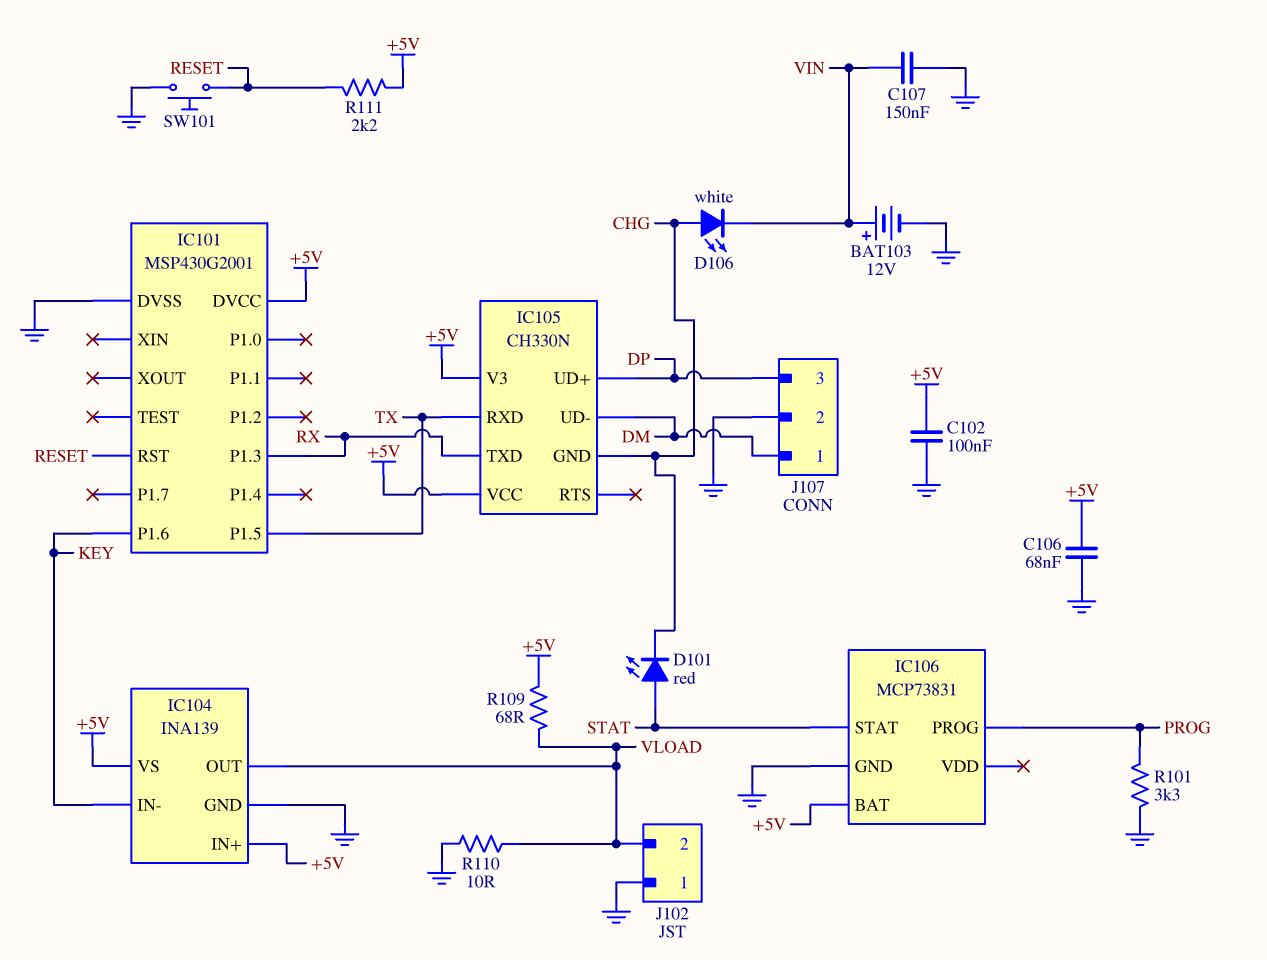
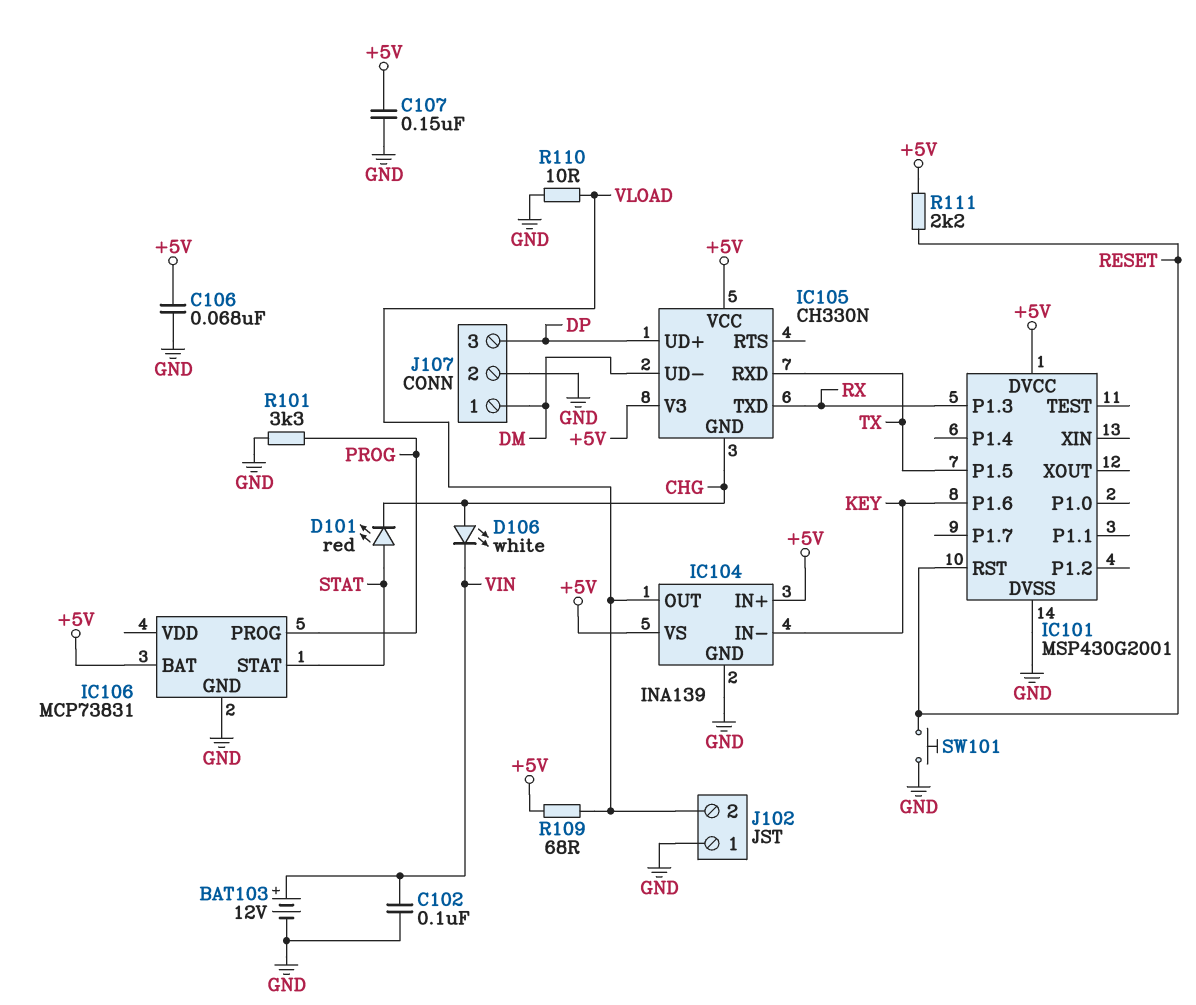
C102: 100nF (+5V, GND) -> 100nF (GND, VIN)
C107: 150nF (GND, VIN) -> 150nF (+5V, GND)

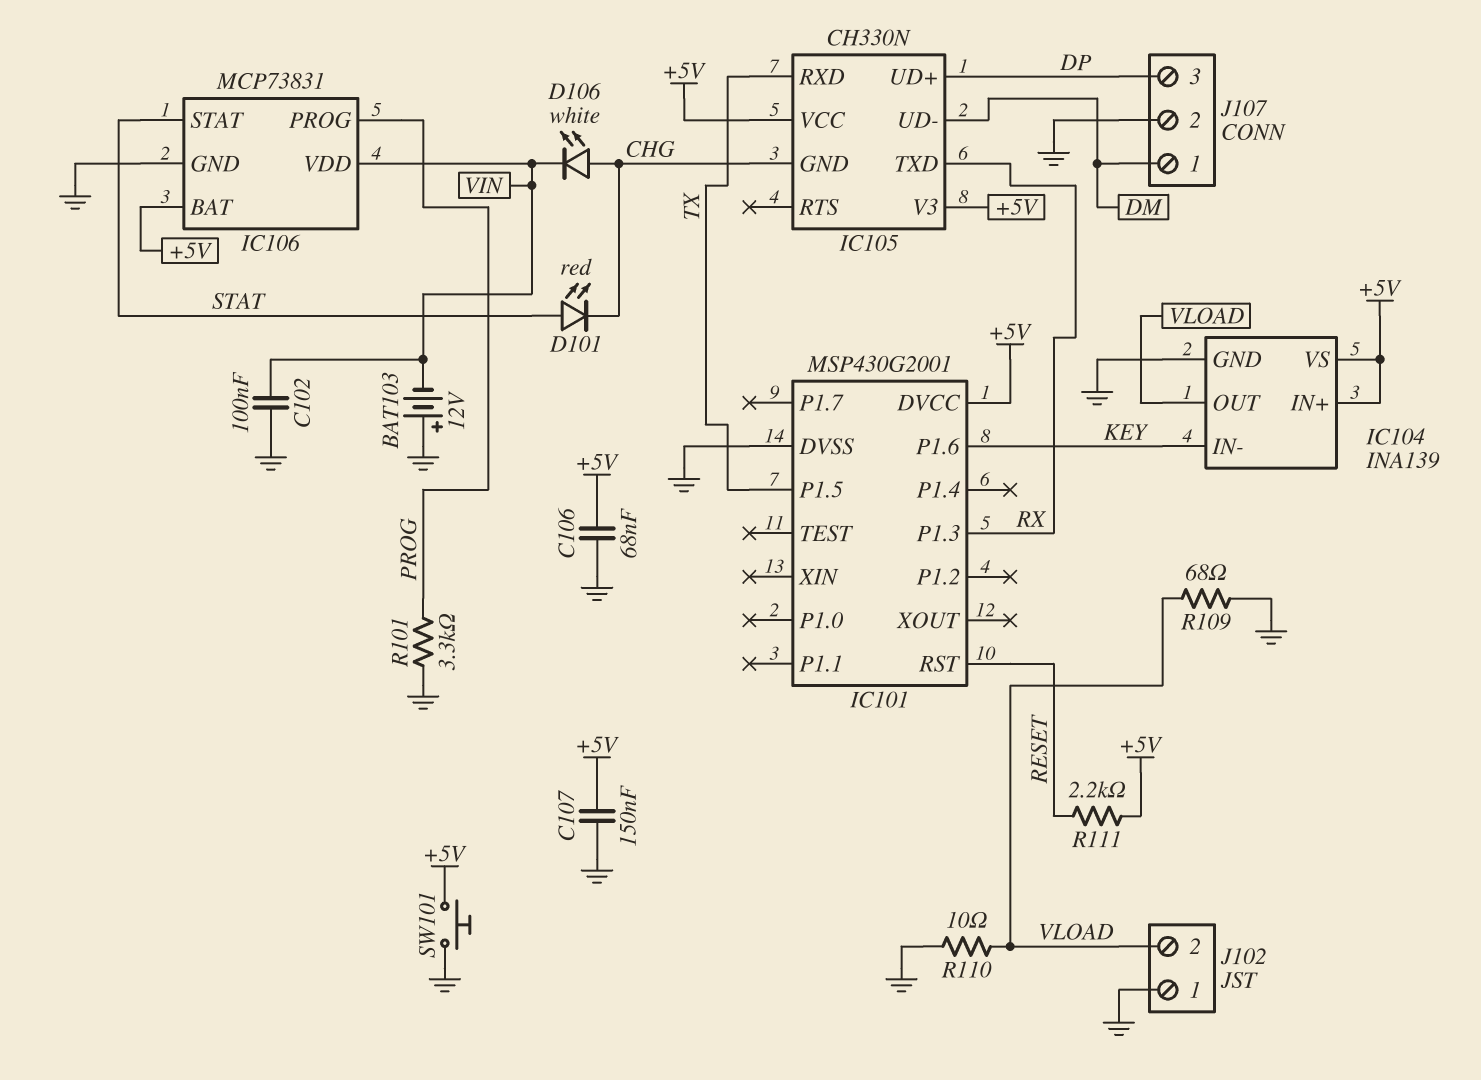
BAT103: 12V (plus VIN, minus GND) -> 12V (plus GND, minus VIN)
IC106 pin VDD: none -> VIN
R109: 68 (+5V, VLOAD) -> 68 (GND, VLOAD)
SW101: button (GND, RESET) -> button (+5V, GND)

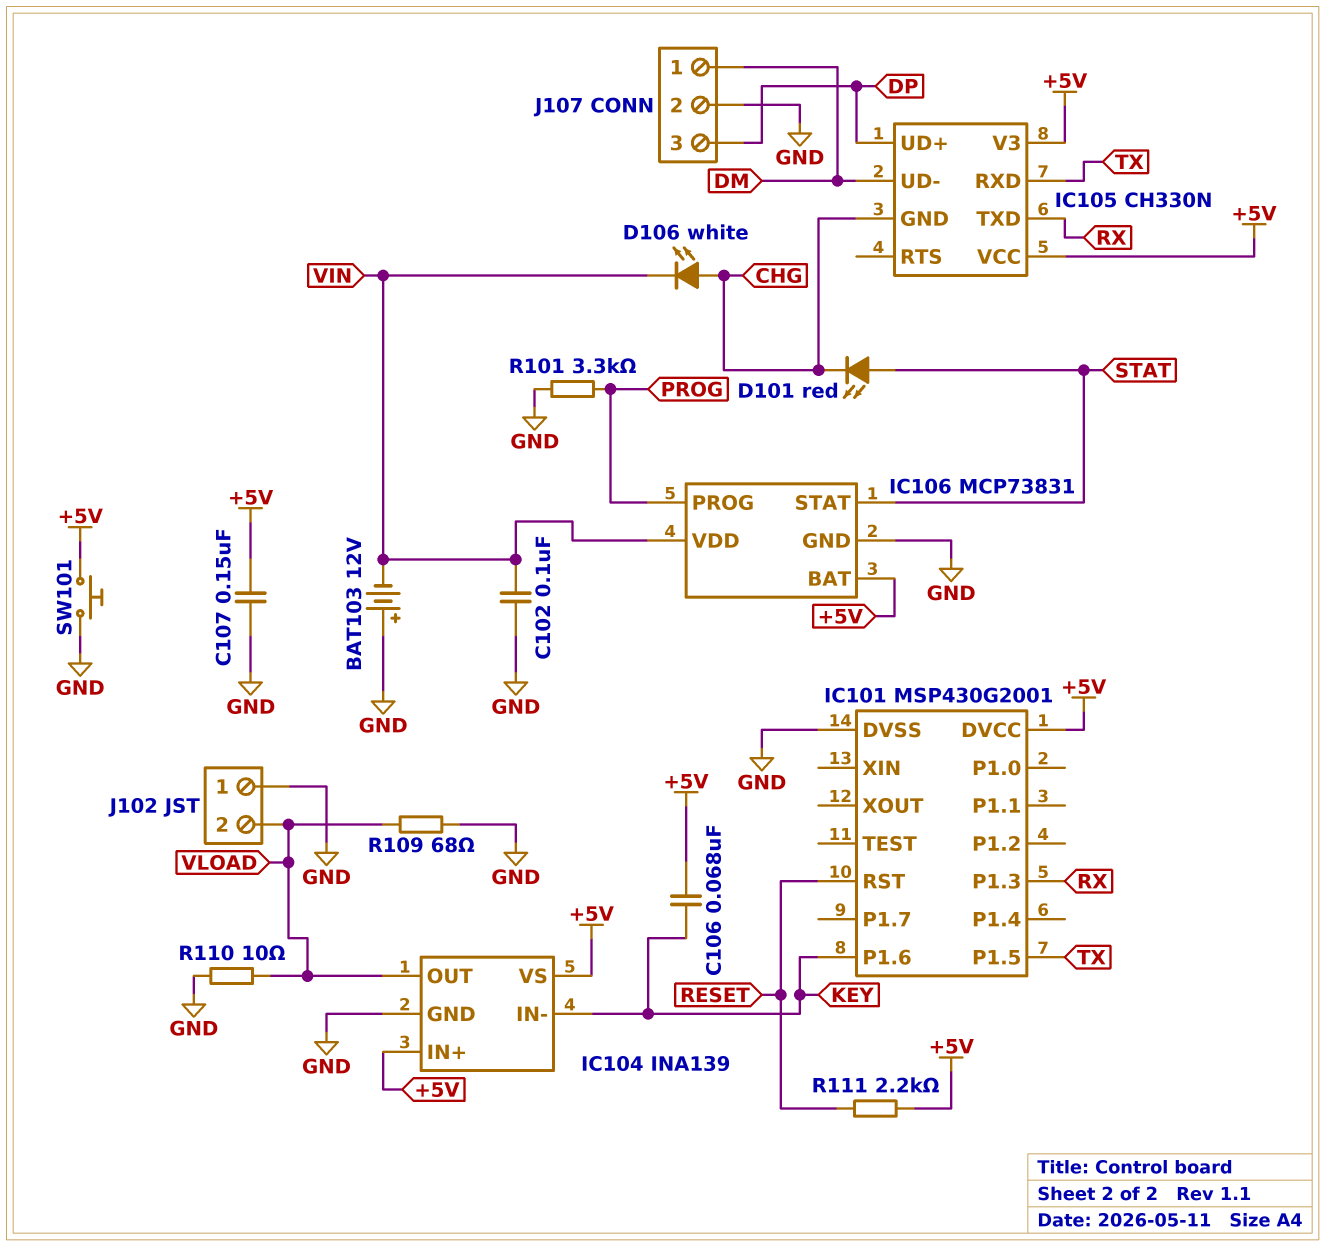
C106: 68nF (+5V, GND) -> 68nF (+5V, KEY)

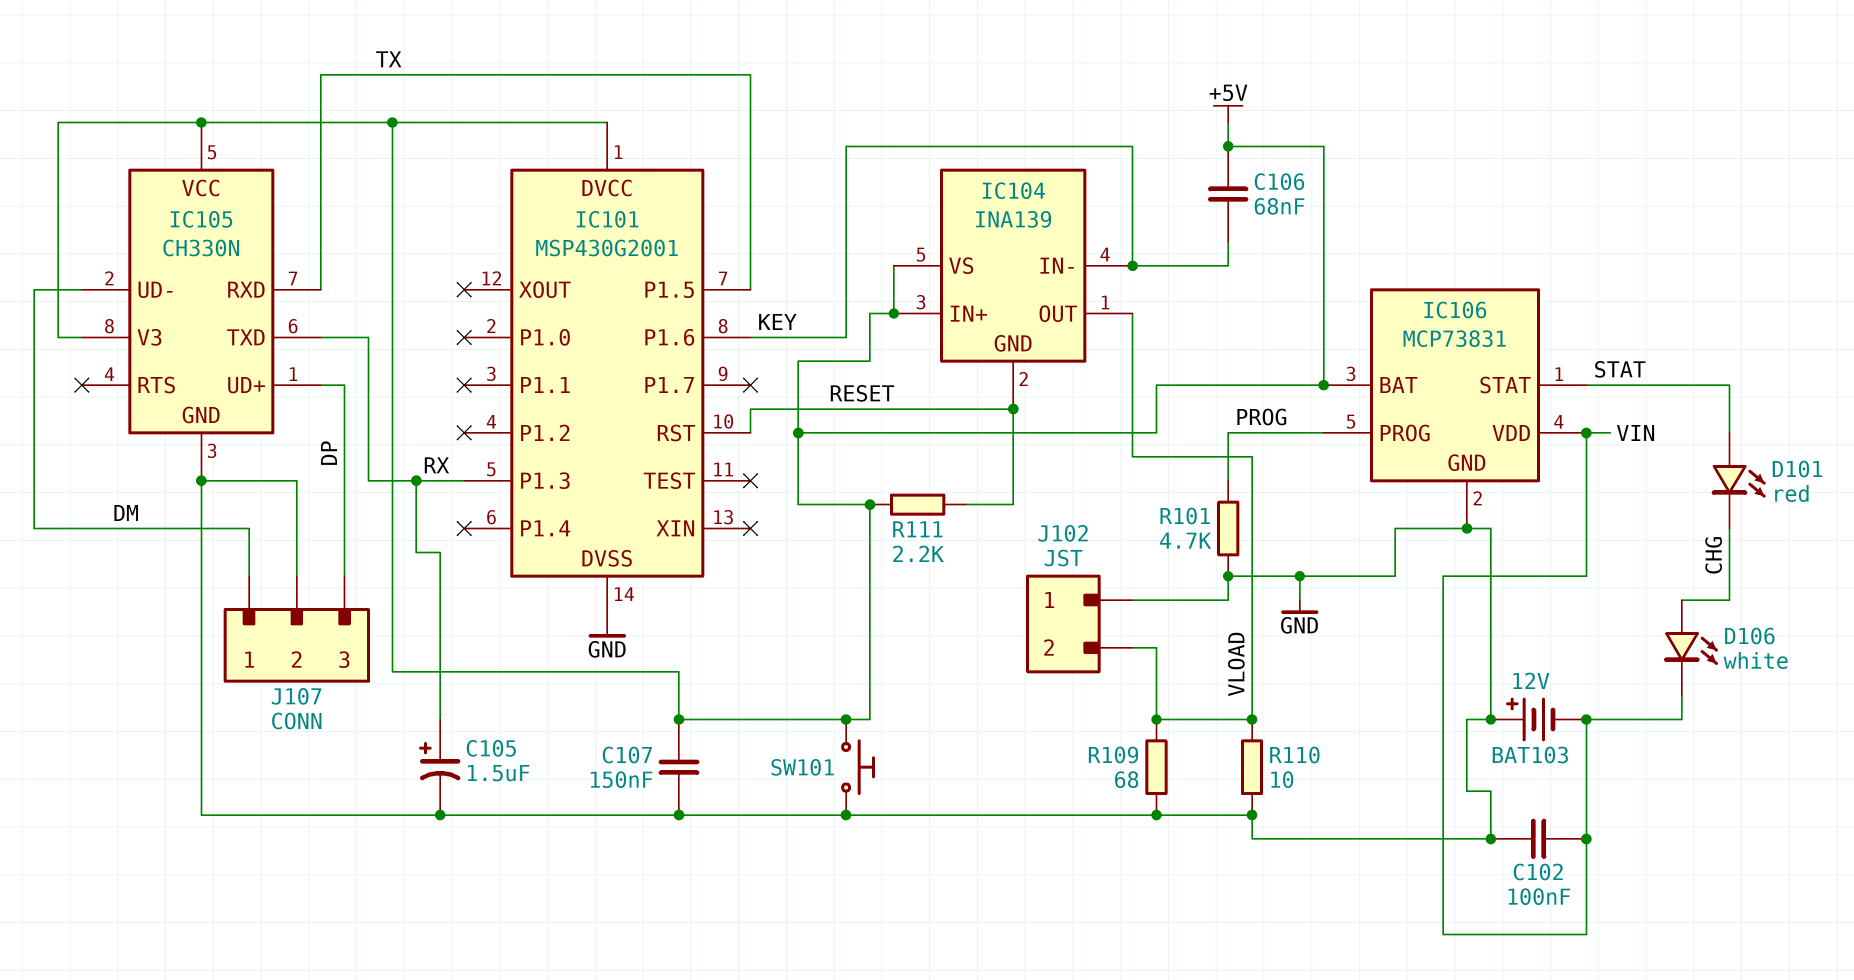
C105: none -> 1.5uF (plus RX, minus GND)
IC104 pin GND: GND -> RESET
IC105 pin GND: CHG -> GND
R101: 3.3k (GND, PROG) -> 4.7k (GND, PROG)

